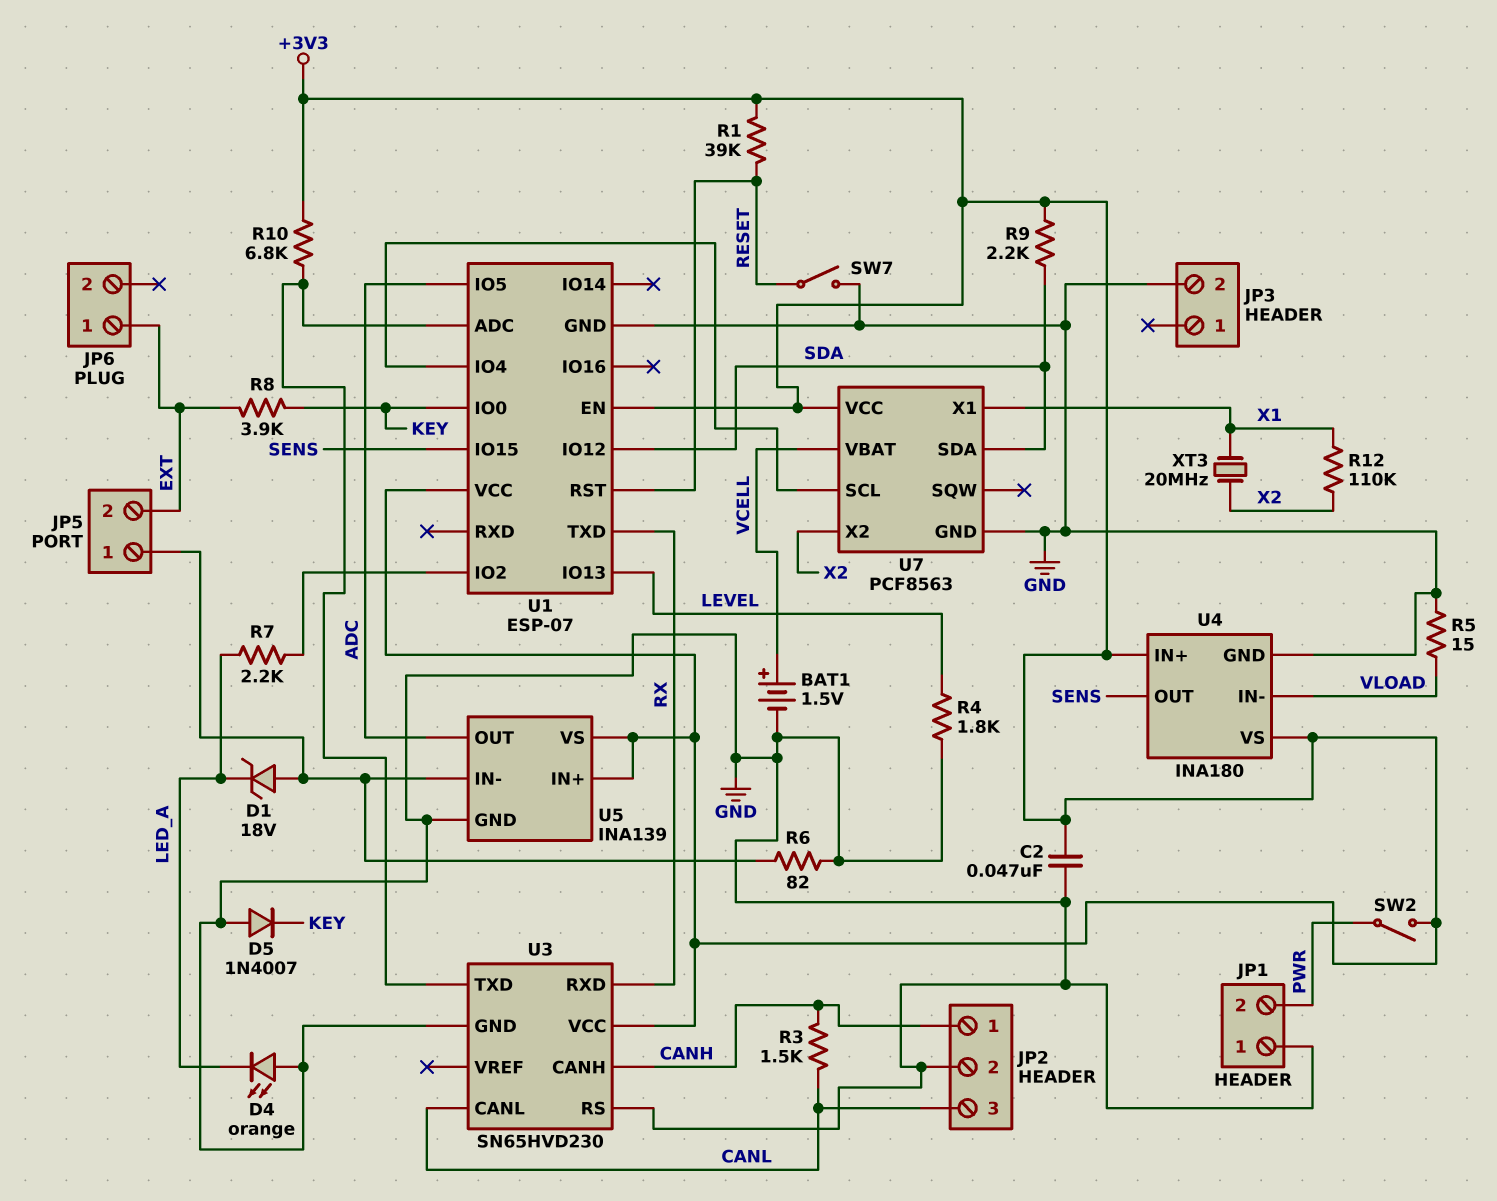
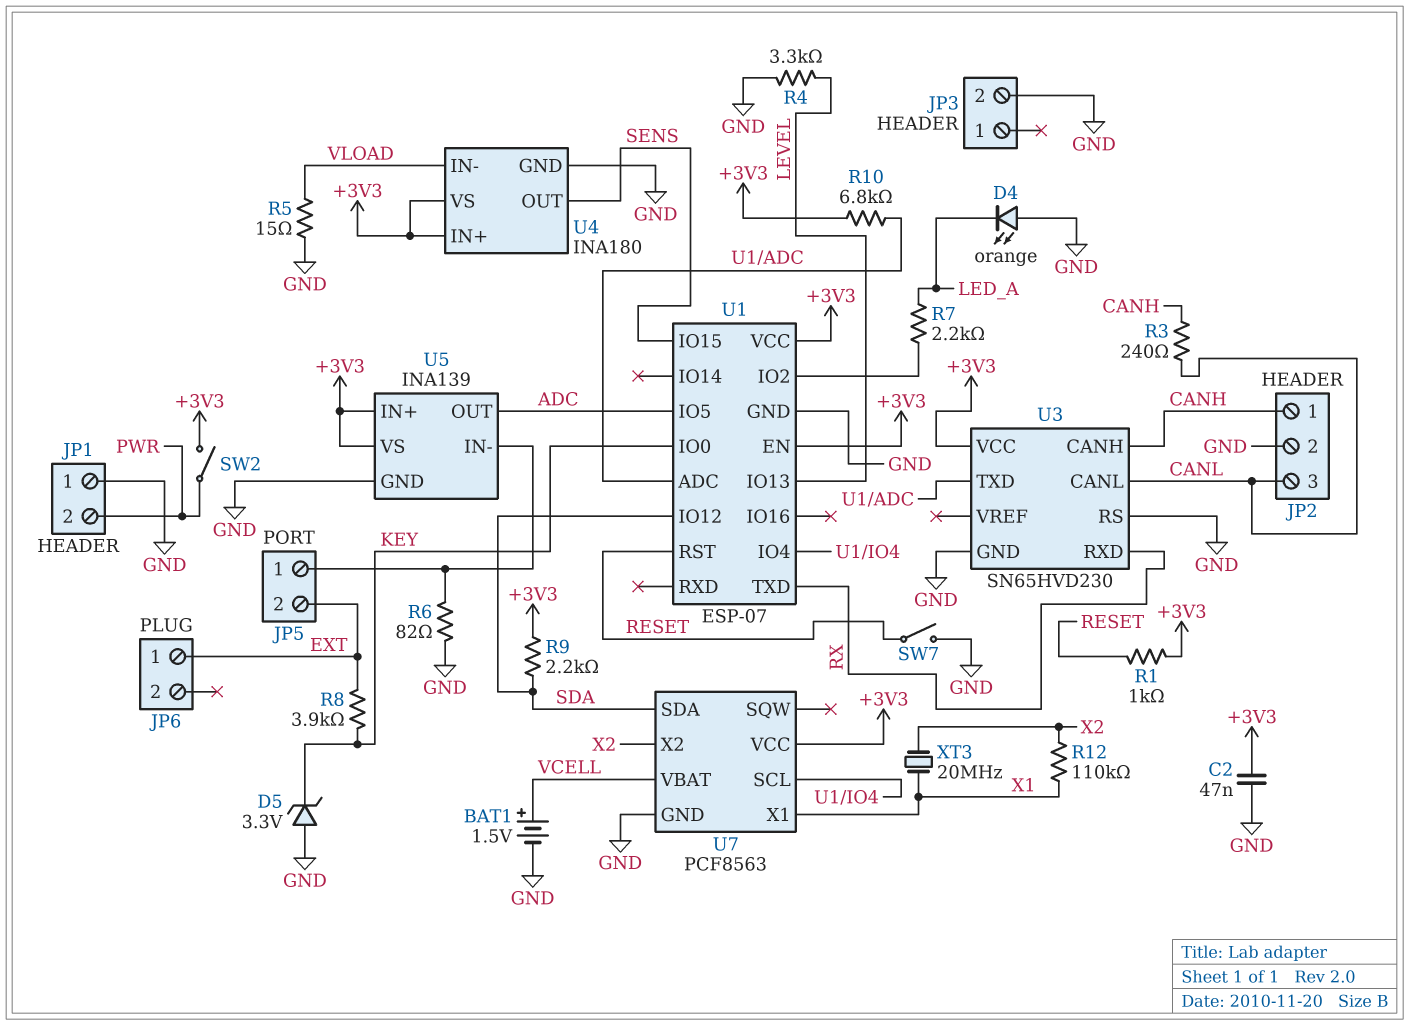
D1: zener 18V (A JP5/1, K LED_A) -> none
D5: diode 1N4007 (A GND, K KEY) -> zener 3.3V (A GND, K KEY)
R1: 39k (+3V3, RESET) -> 1k (+3V3, RESET)
R3: 1.5k (CANH, CANL) -> 240 (CANH, CANL)
R4: 1.8k (GND, LEVEL) -> 3.3k (GND, LEVEL)

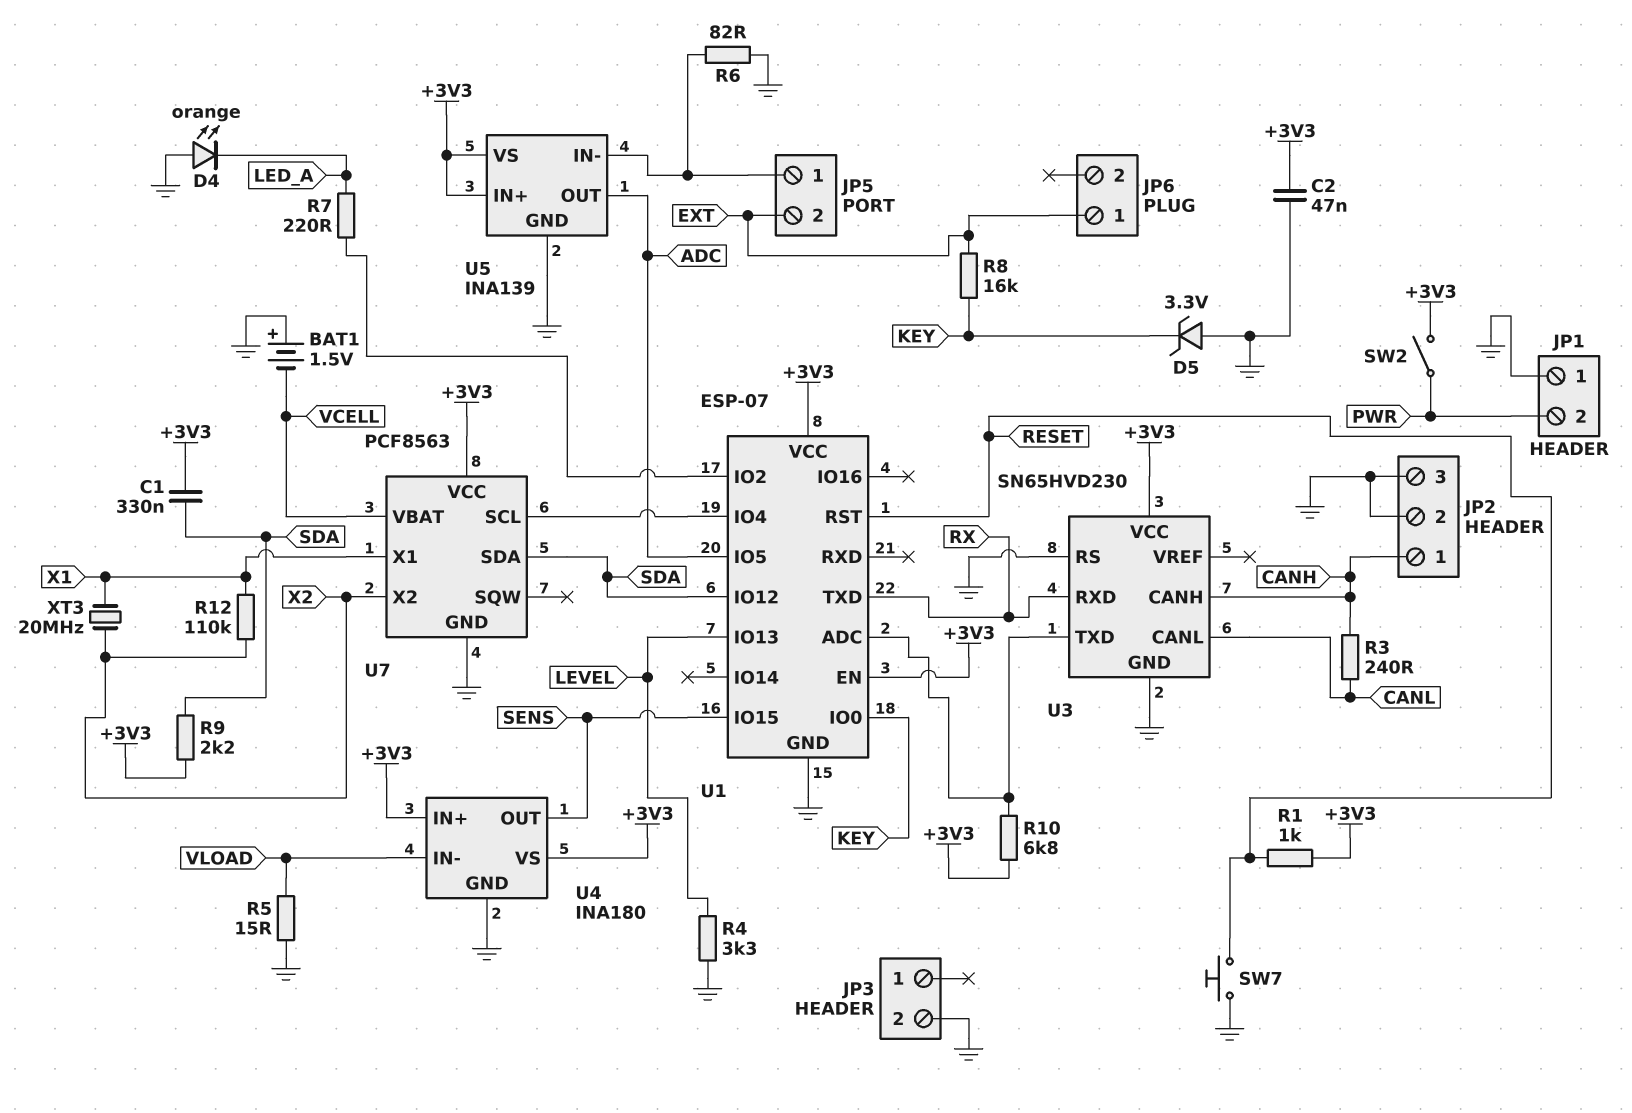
BAT1: 1.5V (plus VCELL, minus GND) -> 1.5V (plus GND, minus VCELL)
C1: none -> 330nF (+3V3, SDA)
JP2 pin 3: CANL -> GND
R7: 2.2k (LED_A, U1/IO2) -> 220 (LED_A, U1/IO2)
R8: 3.9k (EXT, KEY) -> 16k (EXT, KEY)
SW7: switch (GND, RESET) -> button (GND, RESET)

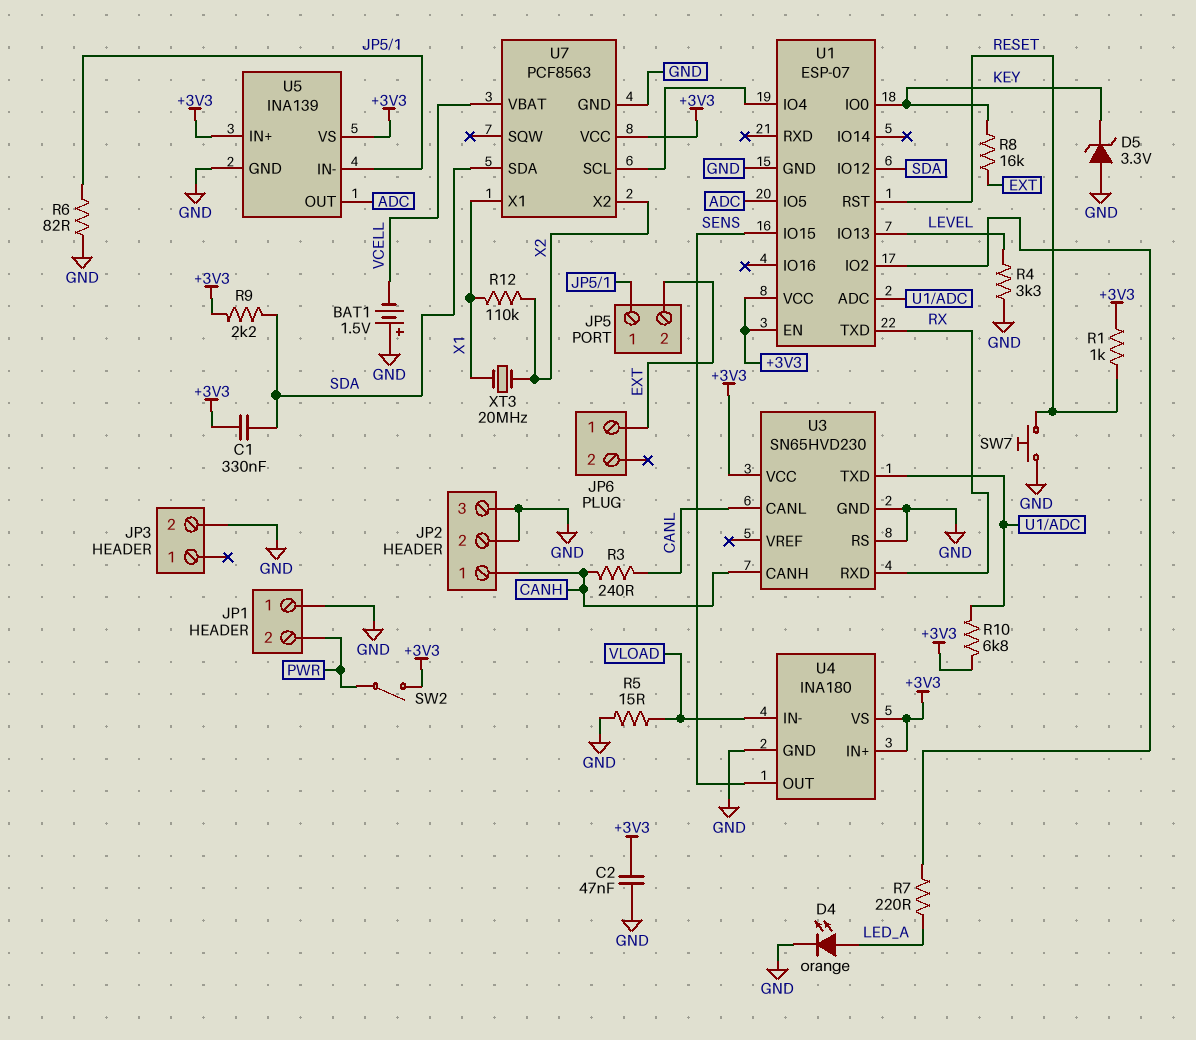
D4: LED orange (A GND, K LED_A) -> LED orange (A LED_A, K GND)

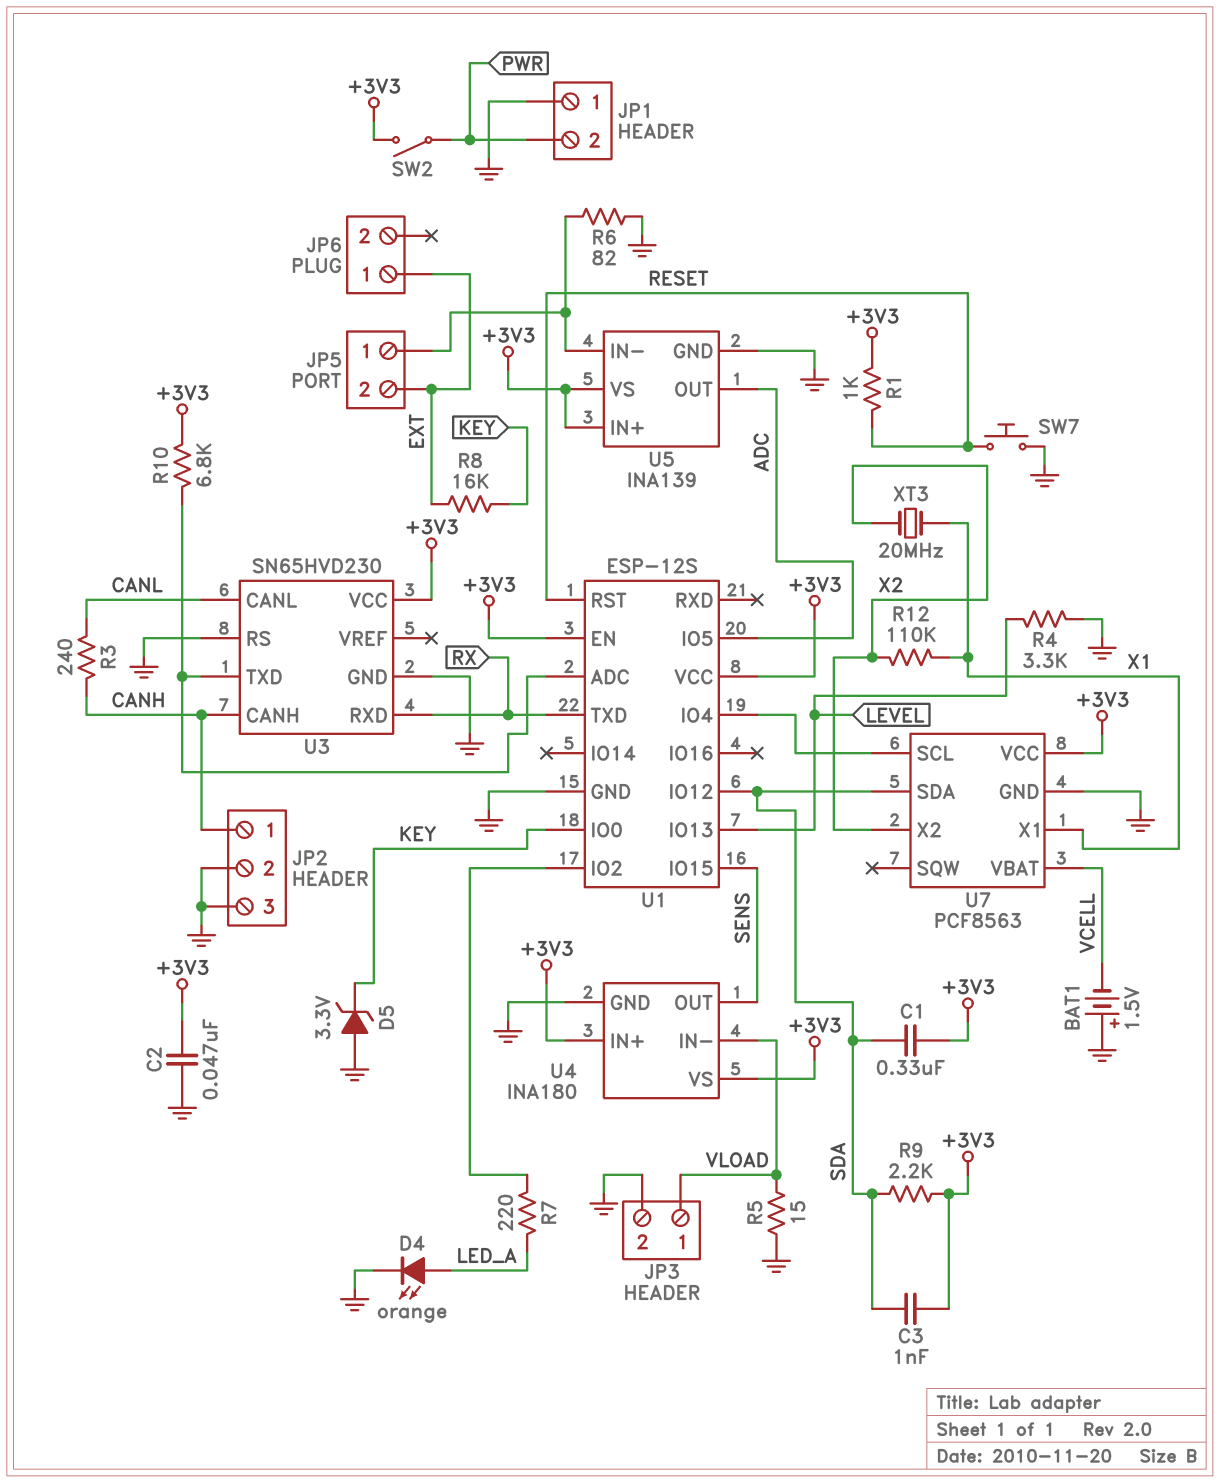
C3: none -> 1nF (+3V3, SDA)
JP3 pin 1: none -> VLOAD
U1: ESP-07 -> ESP-12S

